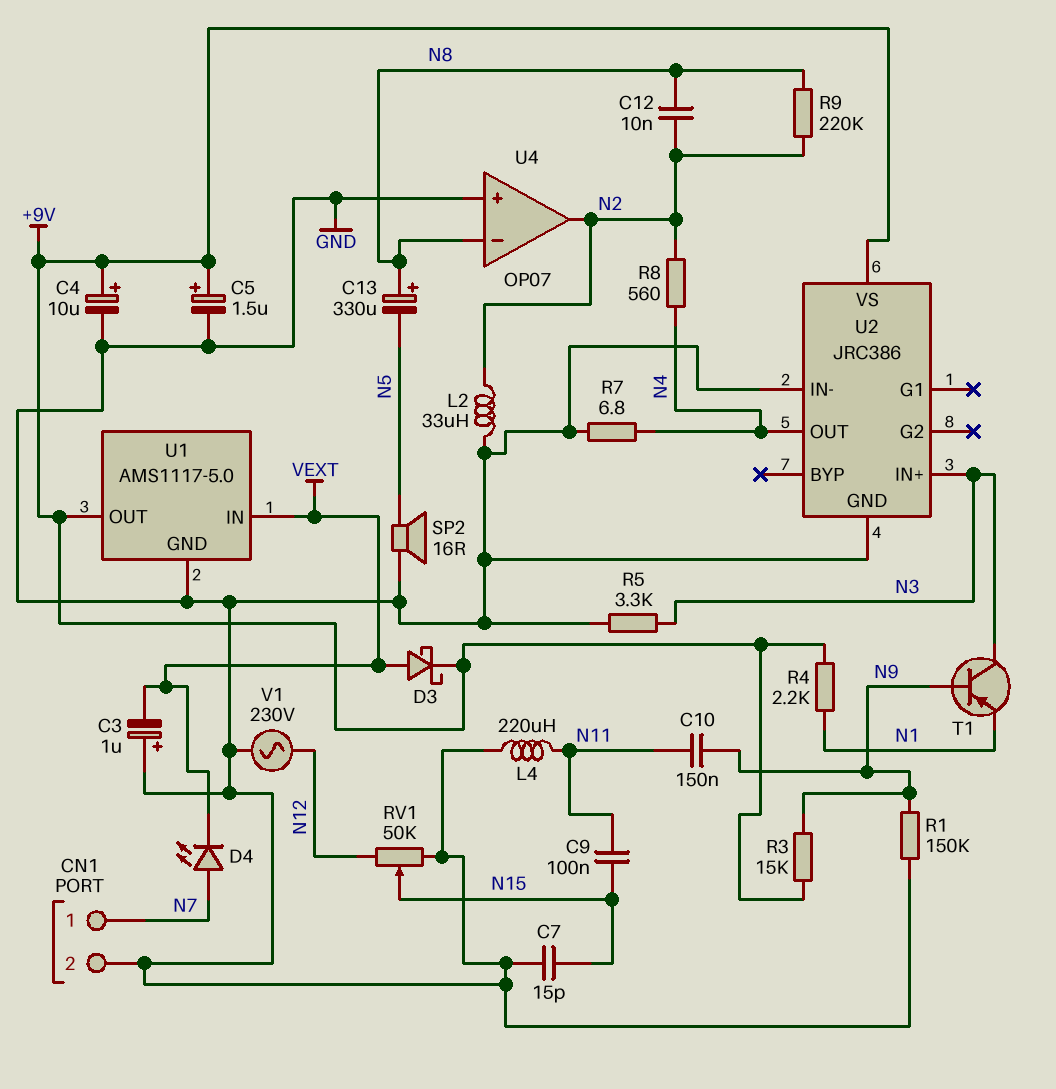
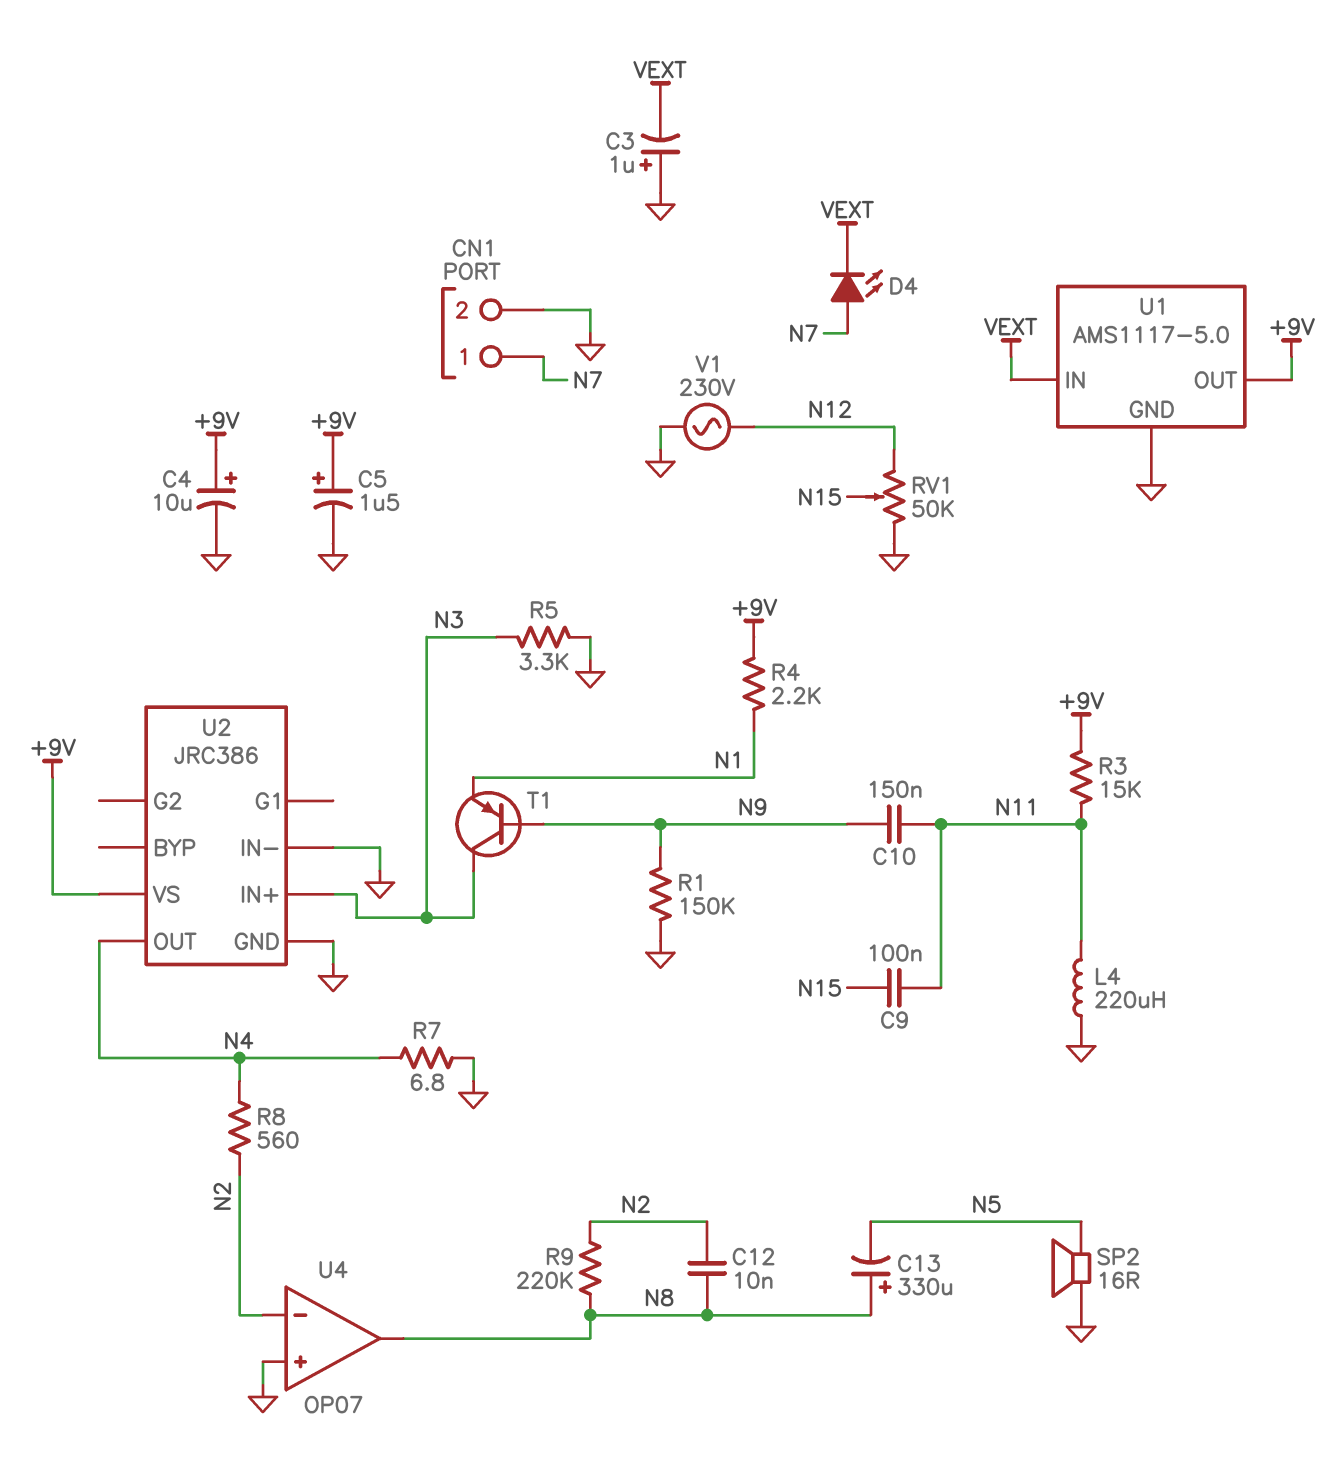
C7: 15pF (GND, N15) -> none
D3: schottky (A VEXT, K +9V) -> none
L2: 33uH (GND, N2) -> none
R3: 15k (+9V, N9) -> 15k (+9V, N11)
U4 pin in-: N8 -> N2
U4 pin out: N2 -> N8

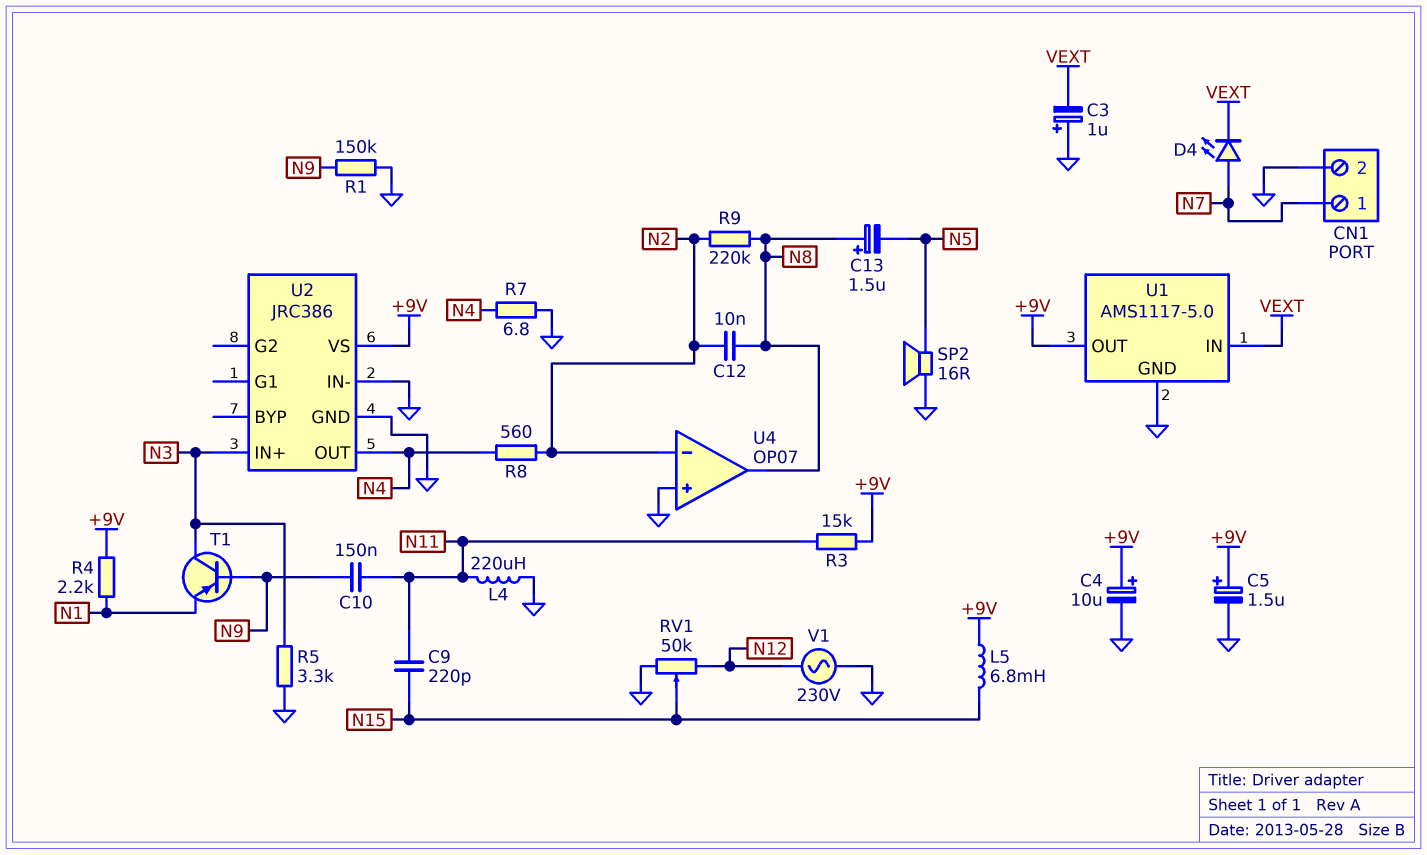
C9: 100nF (N11, N15) -> 220pF (N11, N15)
C13: 330uF (plus N8, minus N5) -> 1.5uF (plus N8, minus N5)
L5: none -> 6.8mH (+9V, N15)

